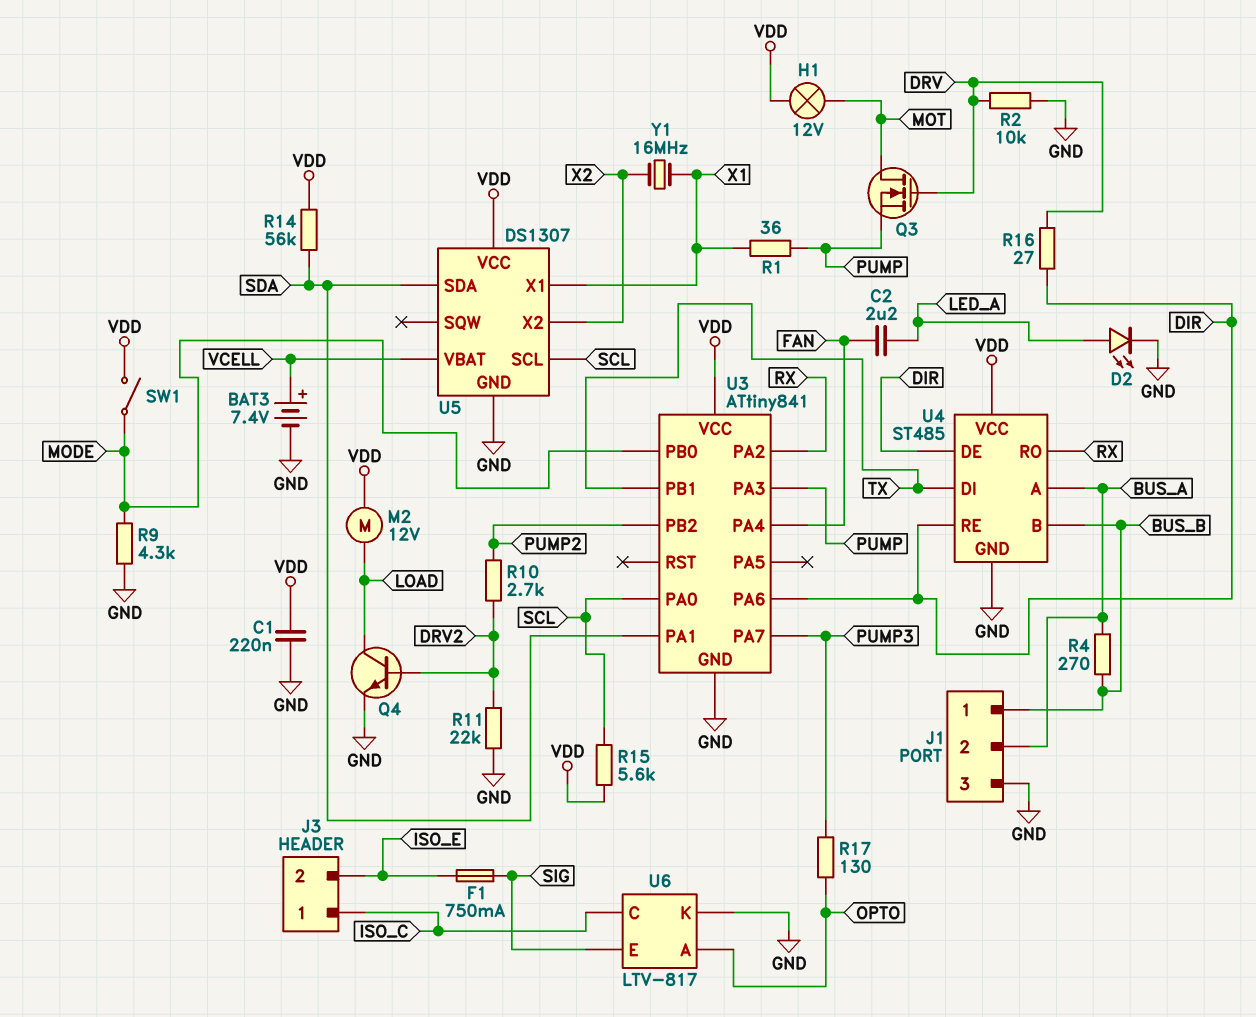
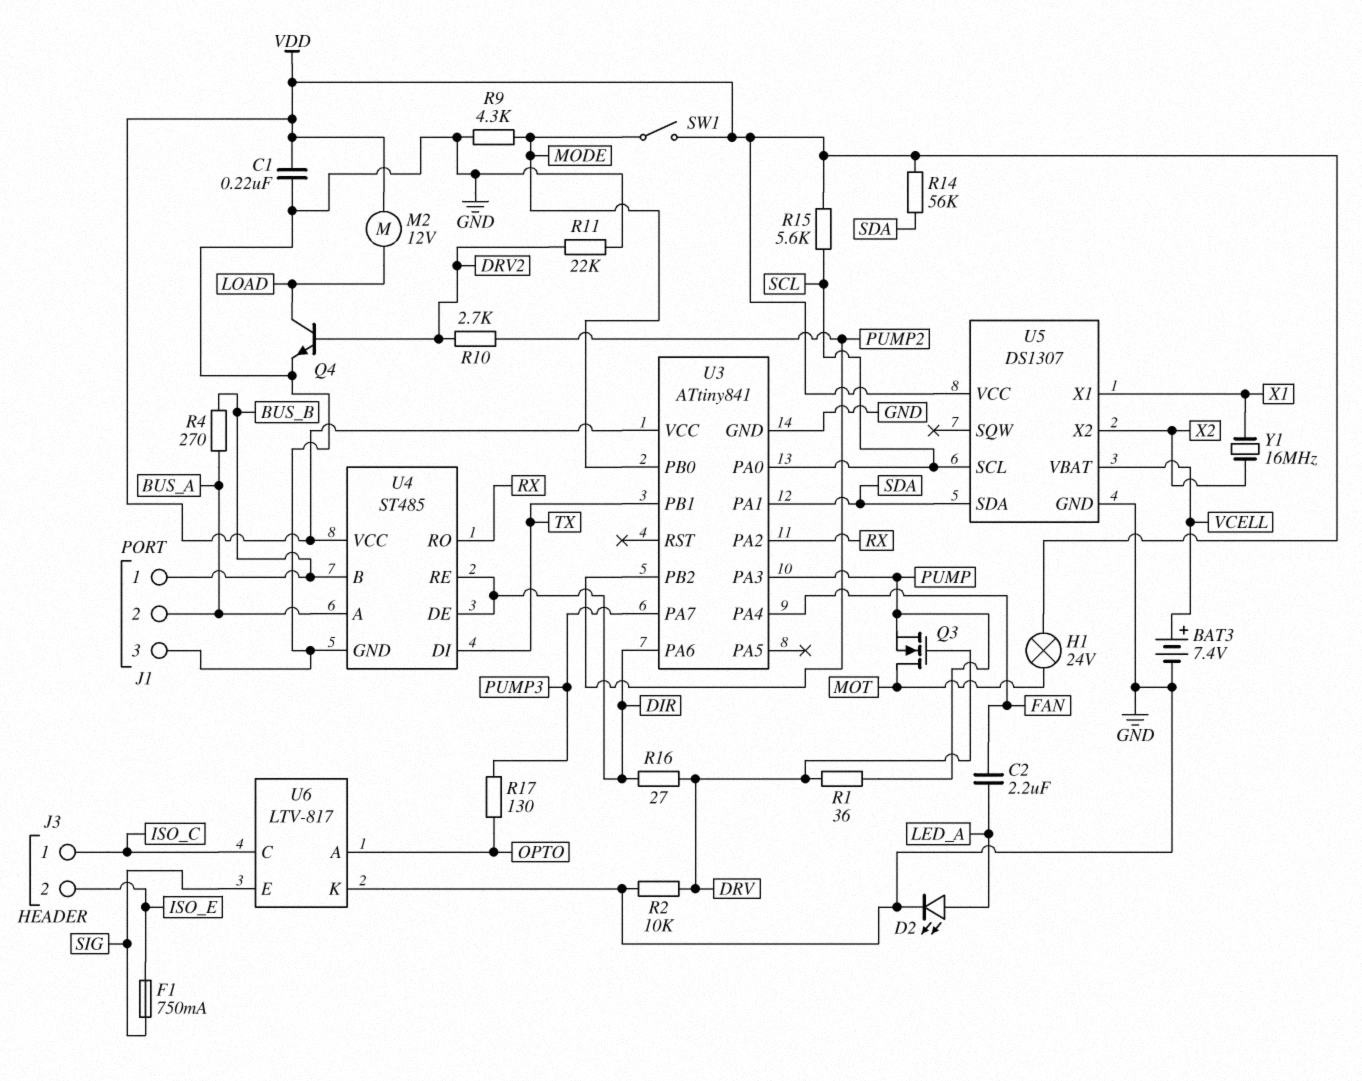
H1: lamp 12V (MOT, VDD) -> lamp 24V (MOT, VDD)
R1: 36 (PUMP, X1) -> 36 (DRV, PUMP)

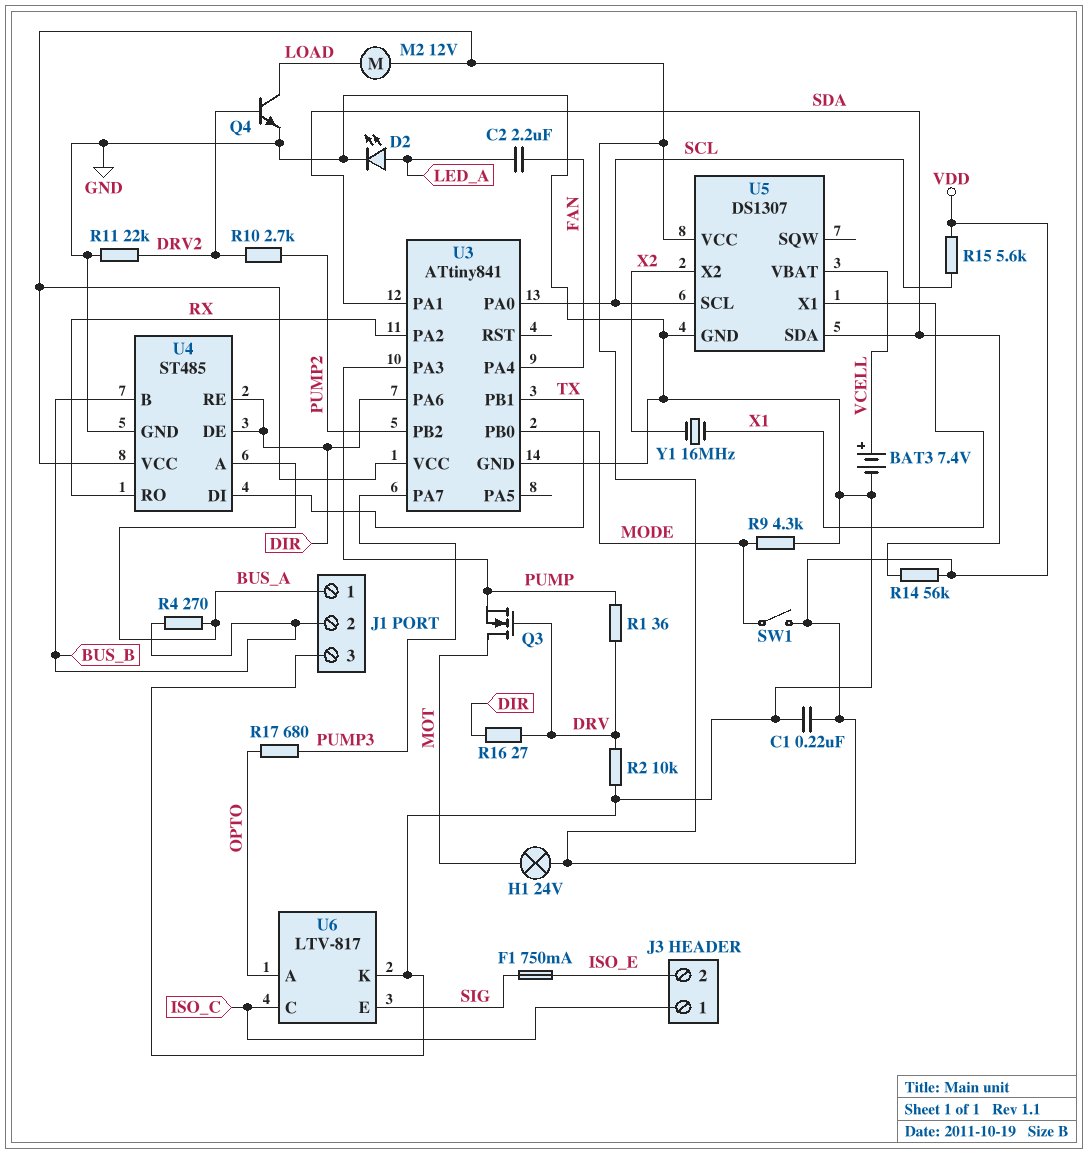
J1 pin 1: BUS_B -> BUS_A
J1 pin 2: BUS_A -> BUS_B
R17: 130 (OPTO, PUMP3) -> 680 (OPTO, PUMP3)

